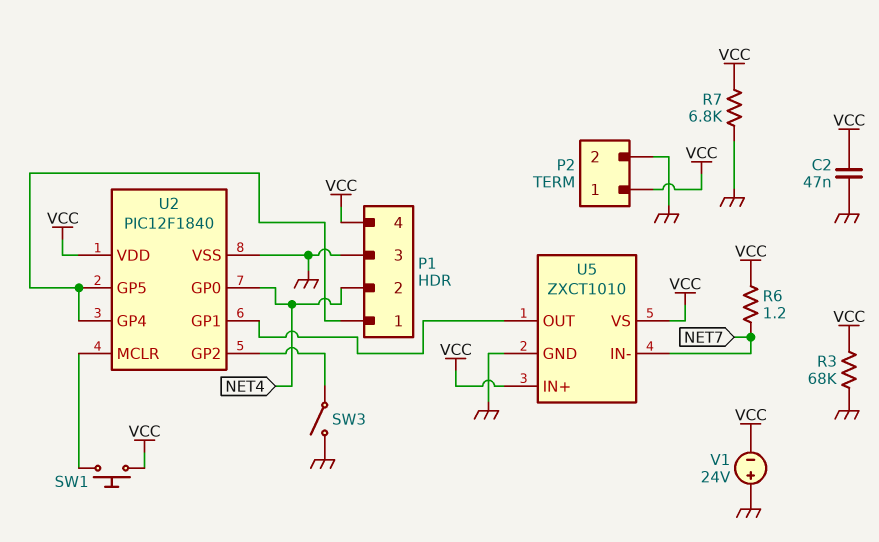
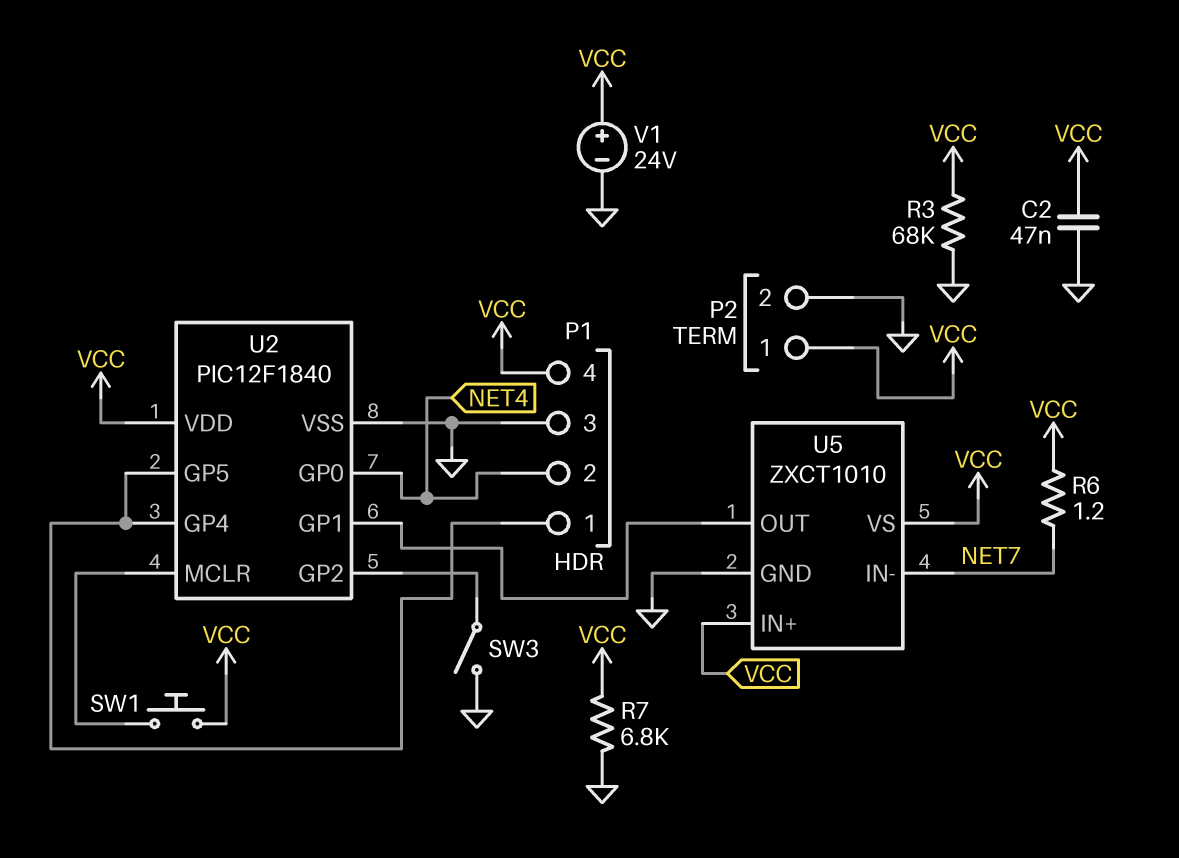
V1: 24V (plus GND, minus VCC) -> 24V (plus VCC, minus GND)

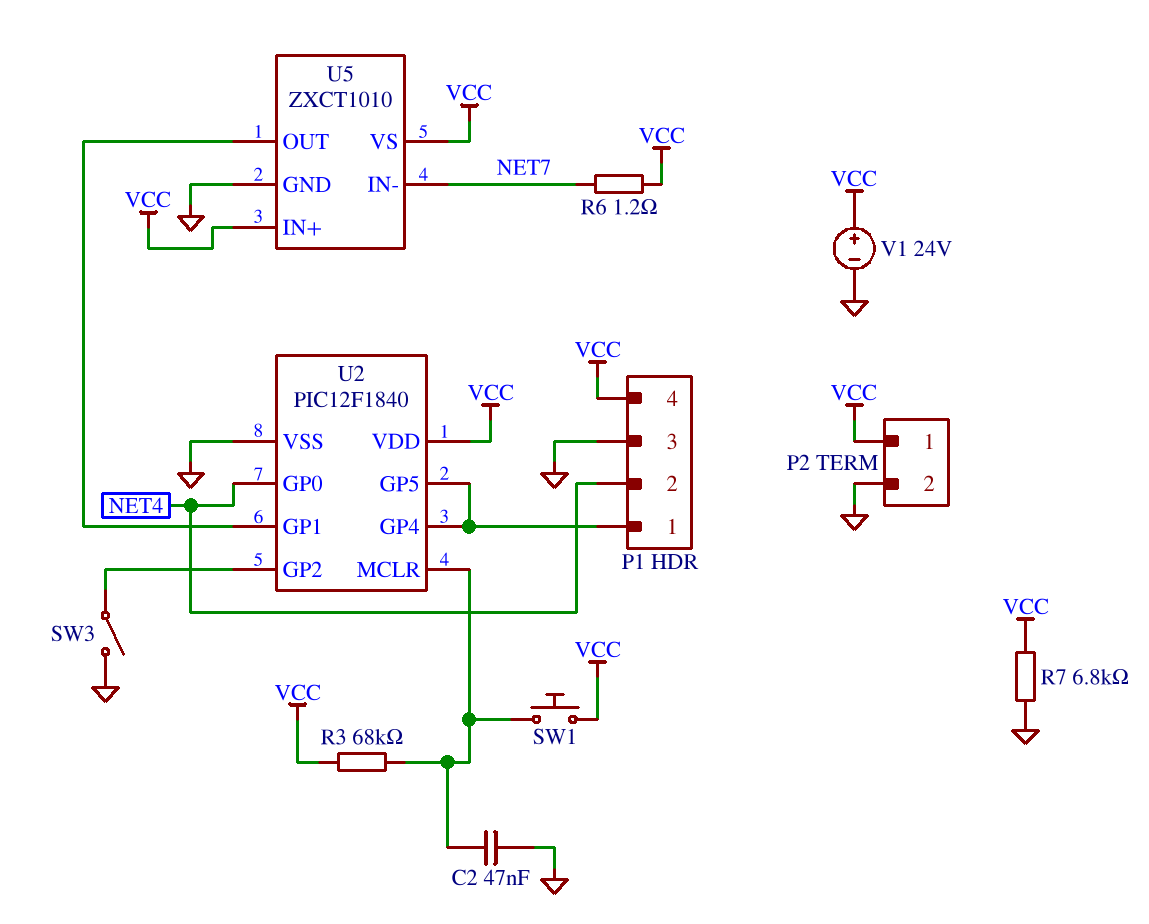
C2: 47nF (GND, VCC) -> 47nF (GND, U2/MCLR)
R3: 68k (GND, VCC) -> 68k (U2/MCLR, VCC)

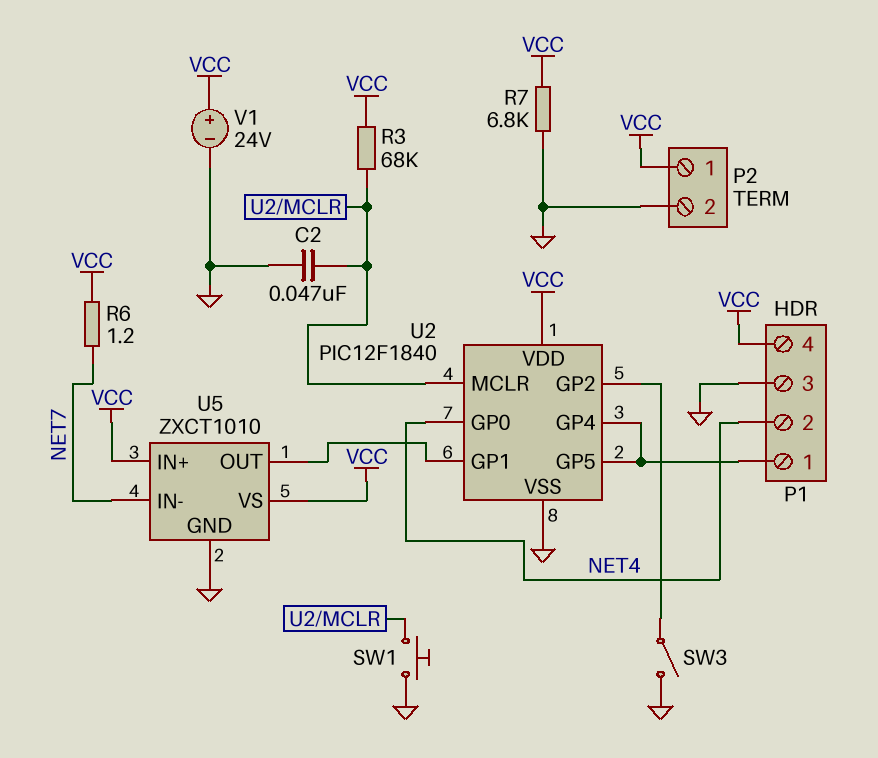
SW1: button (U2/MCLR, VCC) -> button (GND, U2/MCLR)

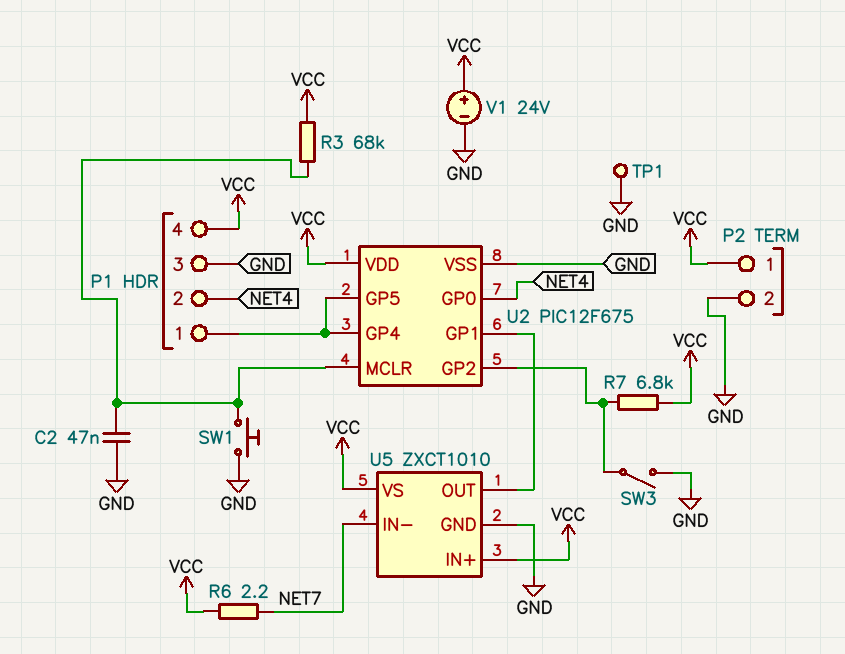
R6: 1.2 (NET7, VCC) -> 2.2 (NET7, VCC)
R7: 6.8k (GND, VCC) -> 6.8k (U2/GP2, VCC)
TP1: none -> test point (GND)
U2: PIC12F1840 -> PIC12F675

